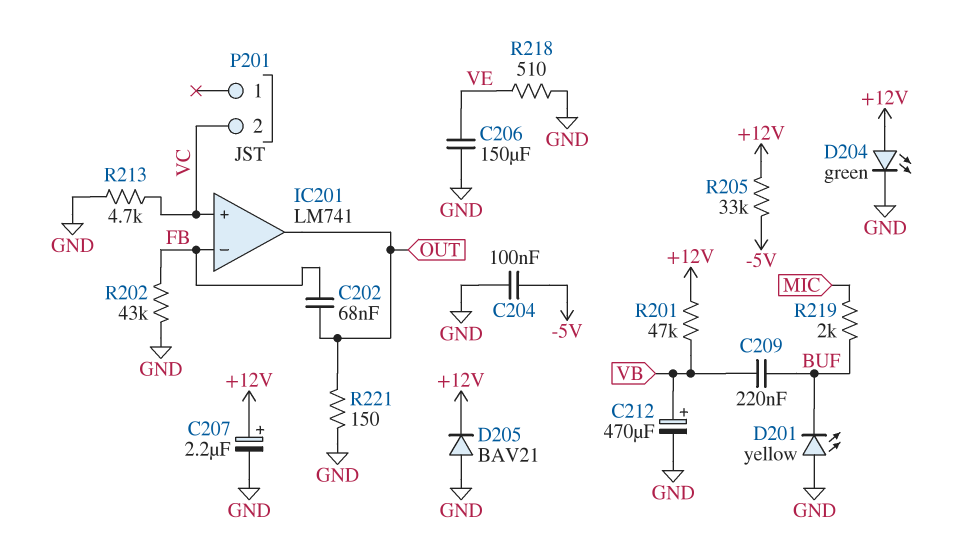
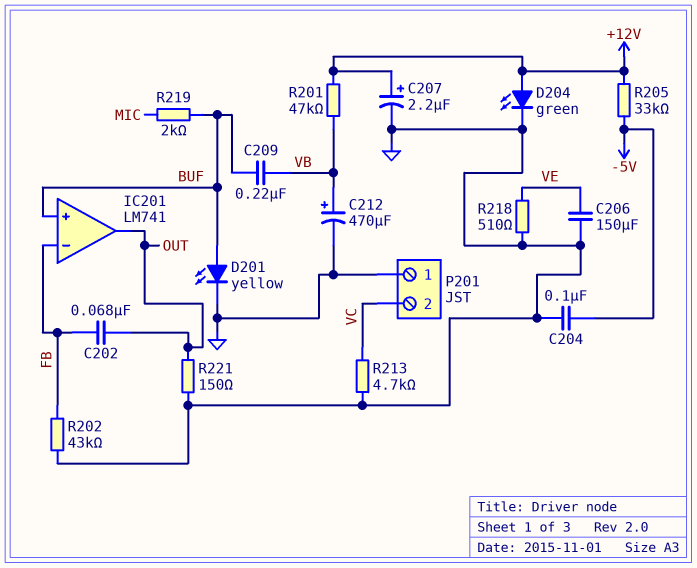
D201: LED yellow (A GND, K BUF) -> LED yellow (A BUF, K GND)
D205: diode BAV21 (A GND, K +12V) -> none
IC201 pin in+: VC -> BUF
P201 pin 1: none -> GND

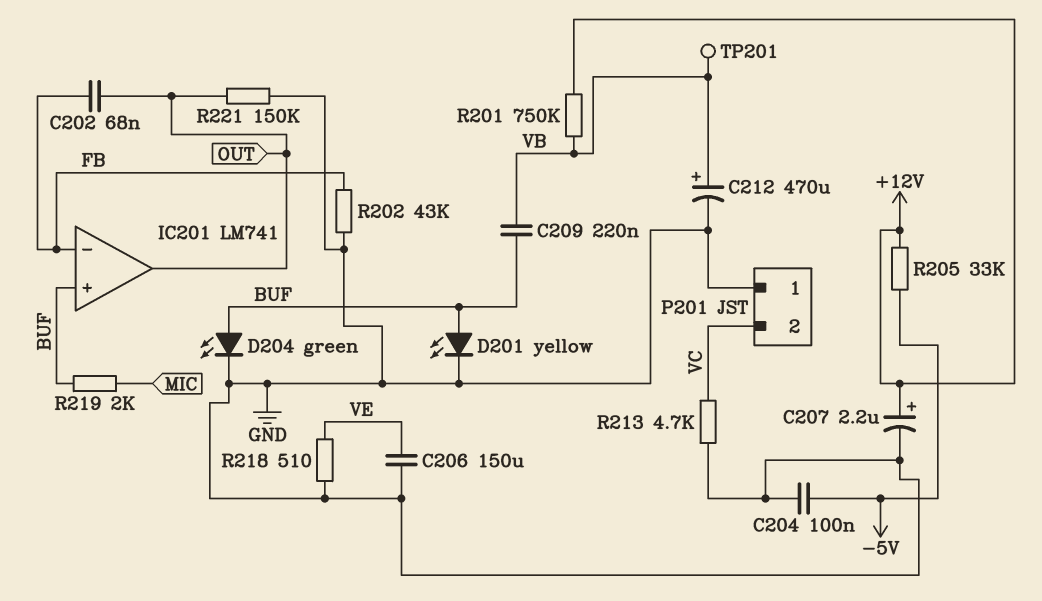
D204: LED green (A +12V, K GND) -> LED green (A BUF, K GND)
R201: 47k (+12V, VB) -> 750k (+12V, VB)
R221: 150 (GND, OUT) -> 150k (GND, OUT)
TP201: none -> test point (VB)

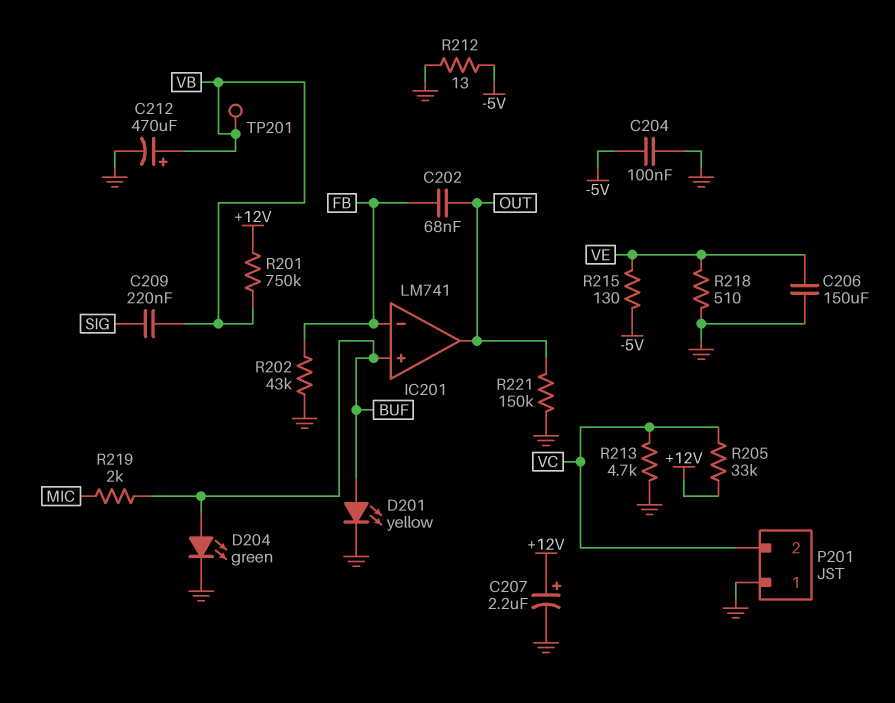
C209: 220nF (BUF, VB) -> 220nF (SIG, VB)
R205: 33k (+12V, -5V) -> 33k (+12V, VC)
R212: none -> 13 (-5V, GND)
R215: none -> 130 (-5V, VE)

